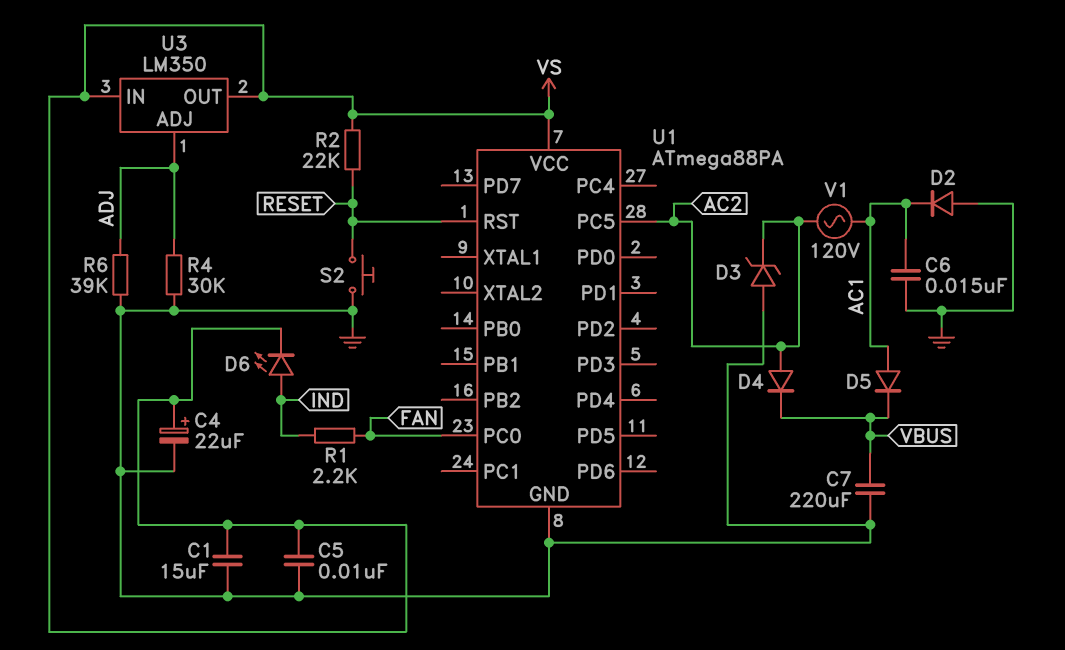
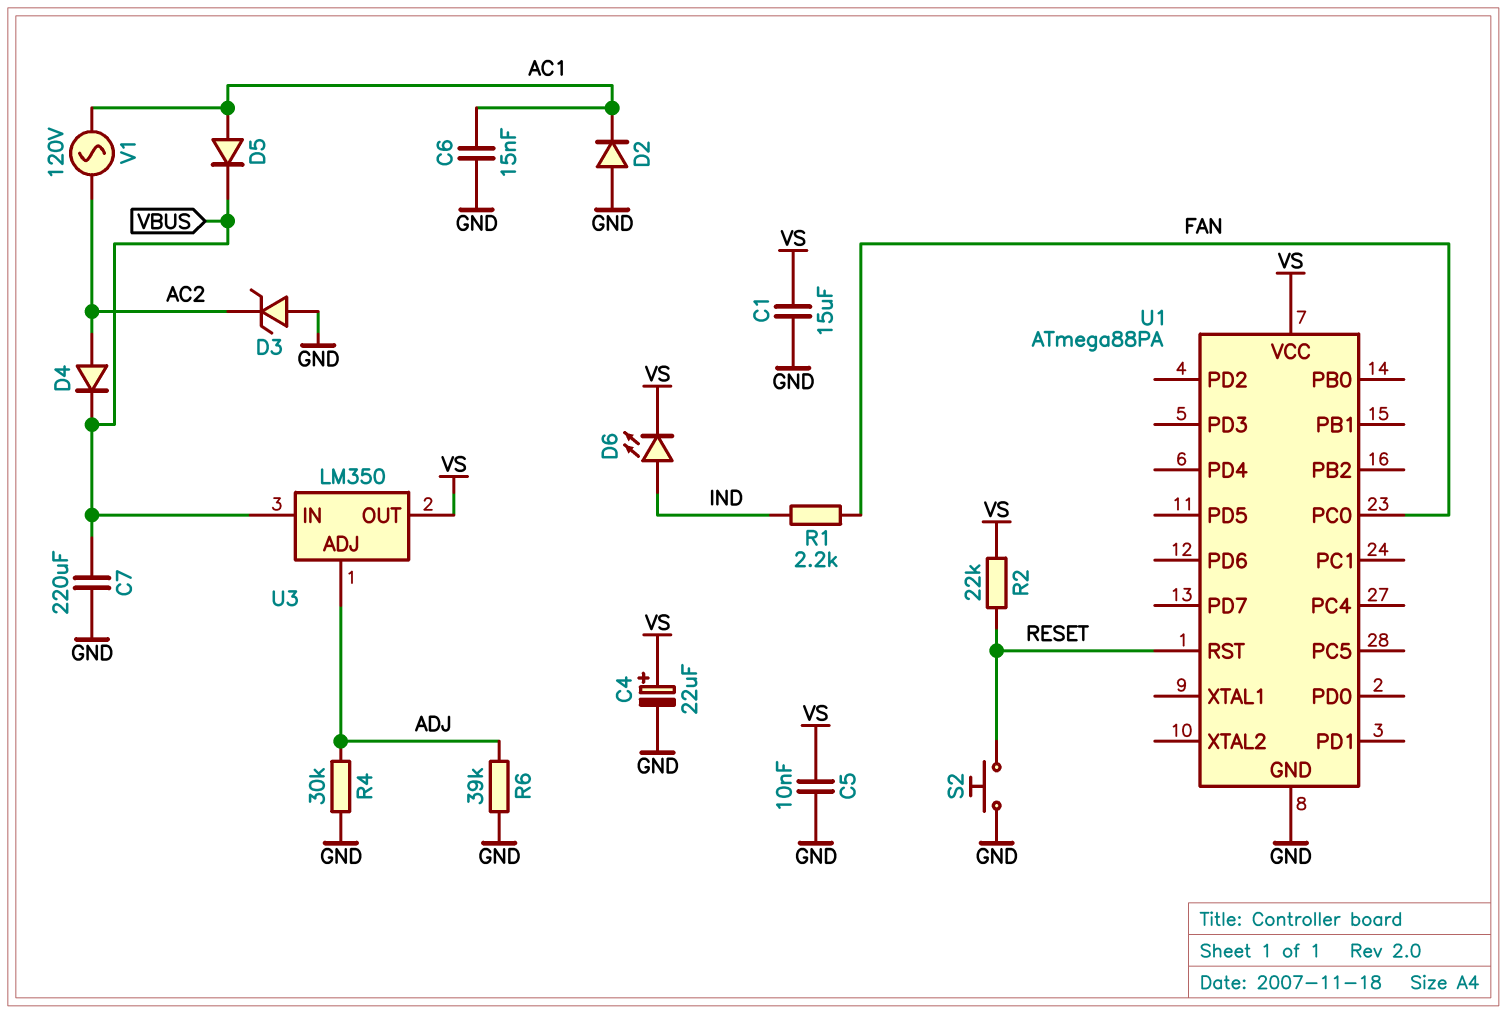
U1 pin PC5: AC2 -> none
U3 pin IN: VS -> VBUS

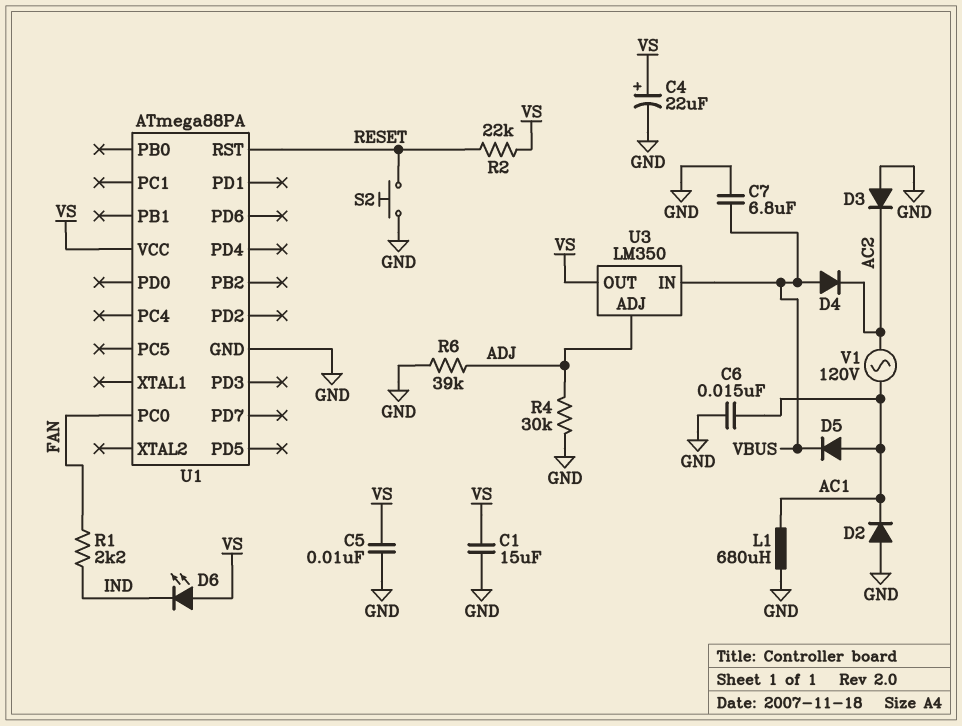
C7: 220uF (GND, VBUS) -> 6.8uF (GND, VBUS)
D3: zener (A GND, K AC2) -> diode (A GND, K AC2)
D4: diode (A AC2, K VBUS) -> diode (A VBUS, K AC2)
D6: LED (A IND, K VS) -> LED (A VS, K IND)
L1: none -> 680uH (AC1, GND)

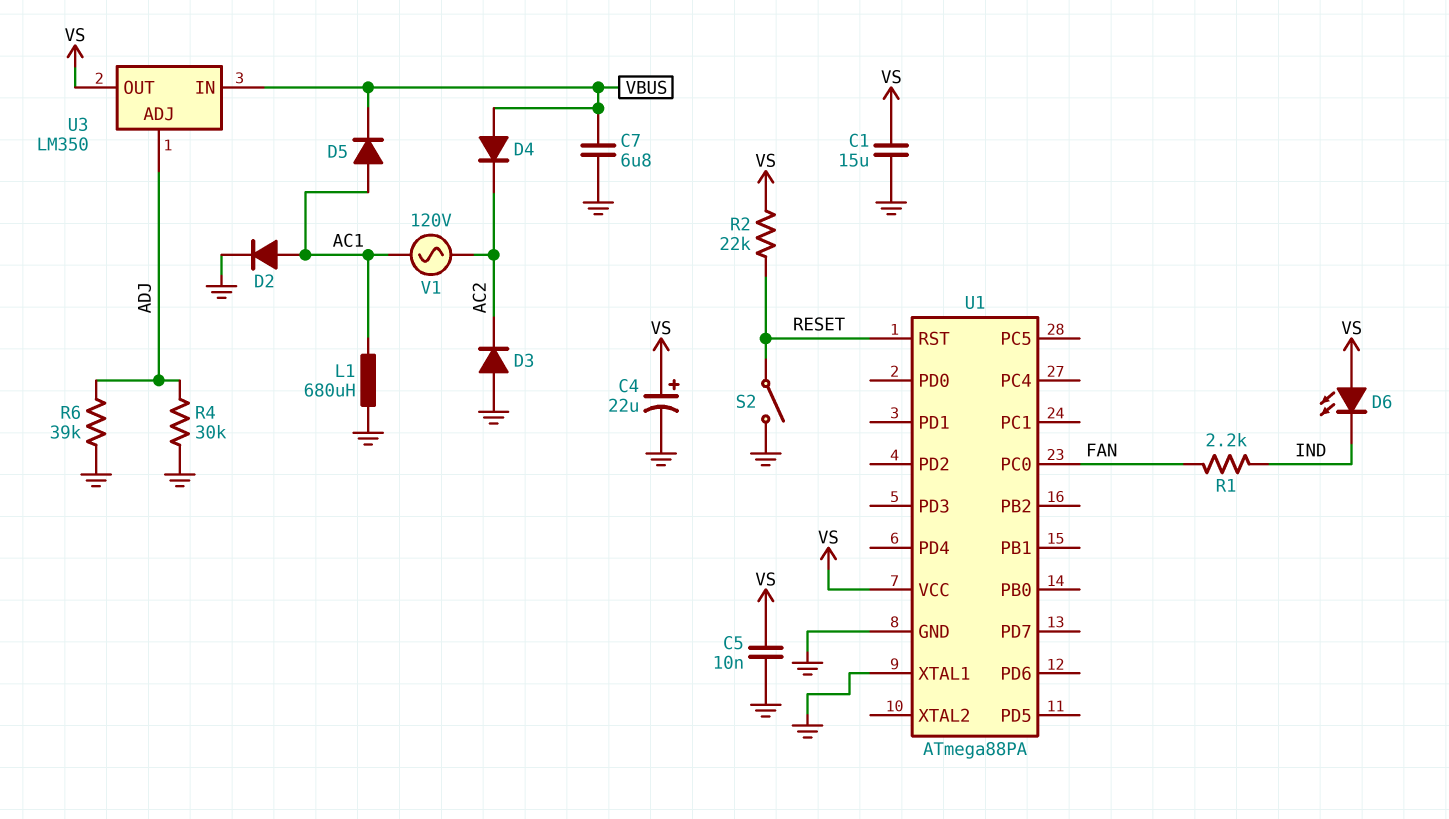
C6: 15nF (AC1, GND) -> none
D2: diode (A GND, K AC1) -> diode (A AC1, K GND)
S2: button (GND, RESET) -> switch (GND, RESET)
U1 pin XTAL1: none -> GND

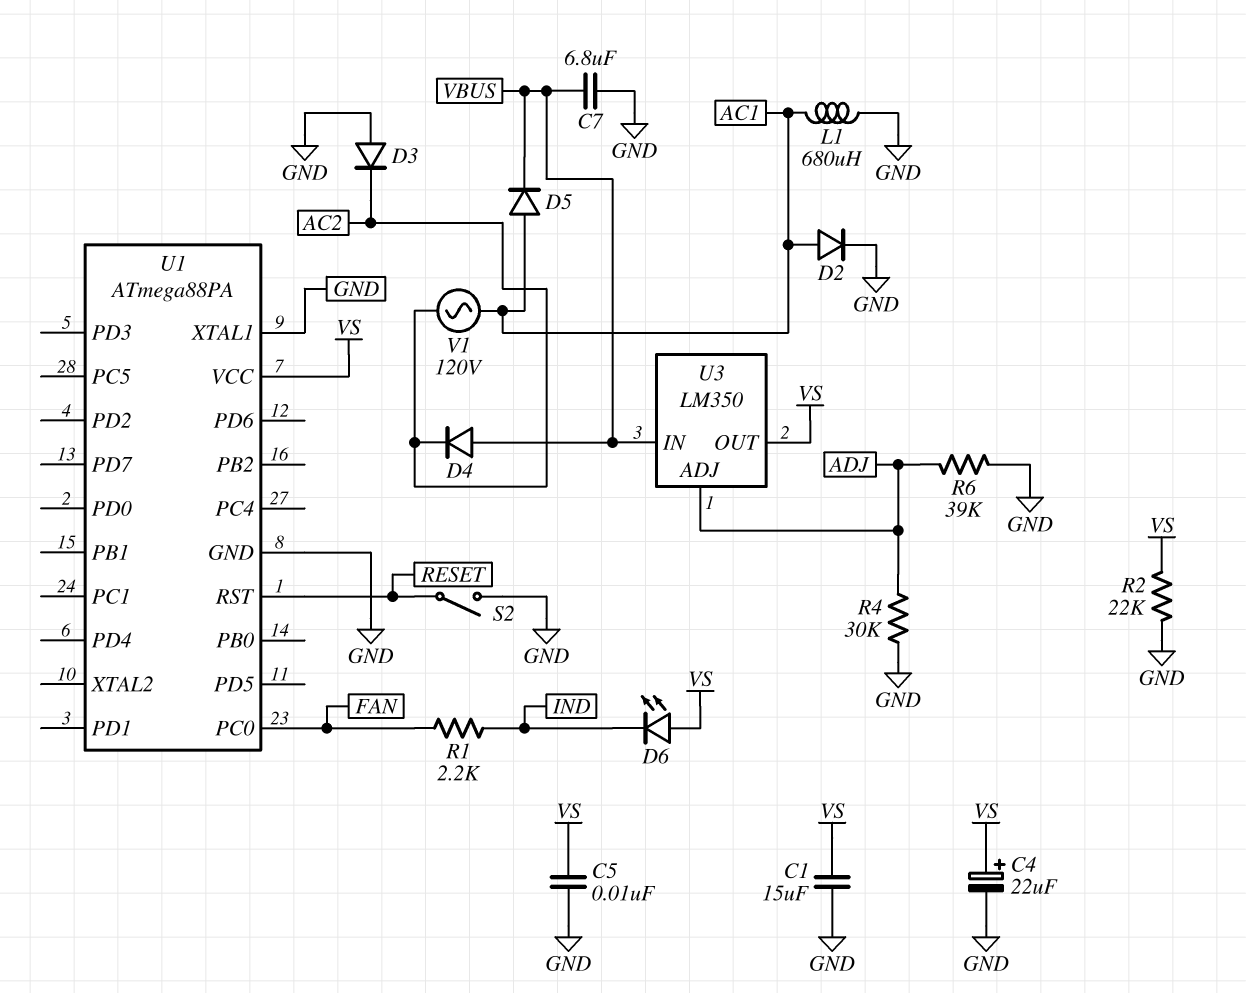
R2: 22k (RESET, VS) -> 22k (GND, VS)

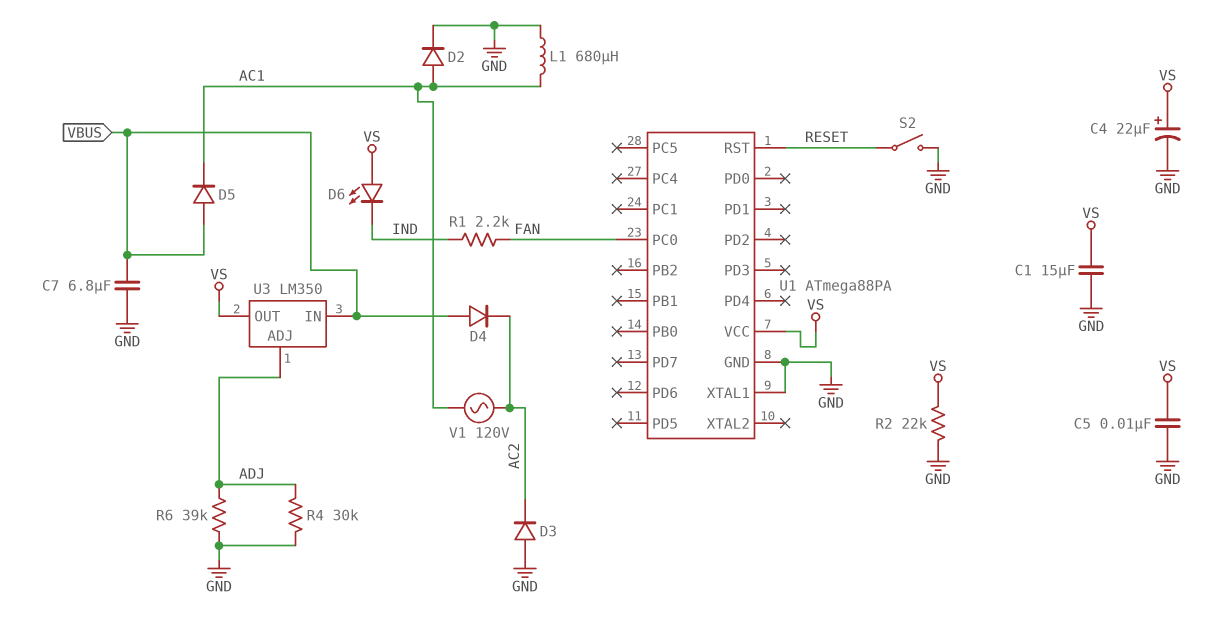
D5: diode (A AC1, K VBUS) -> diode (A VBUS, K AC1)

